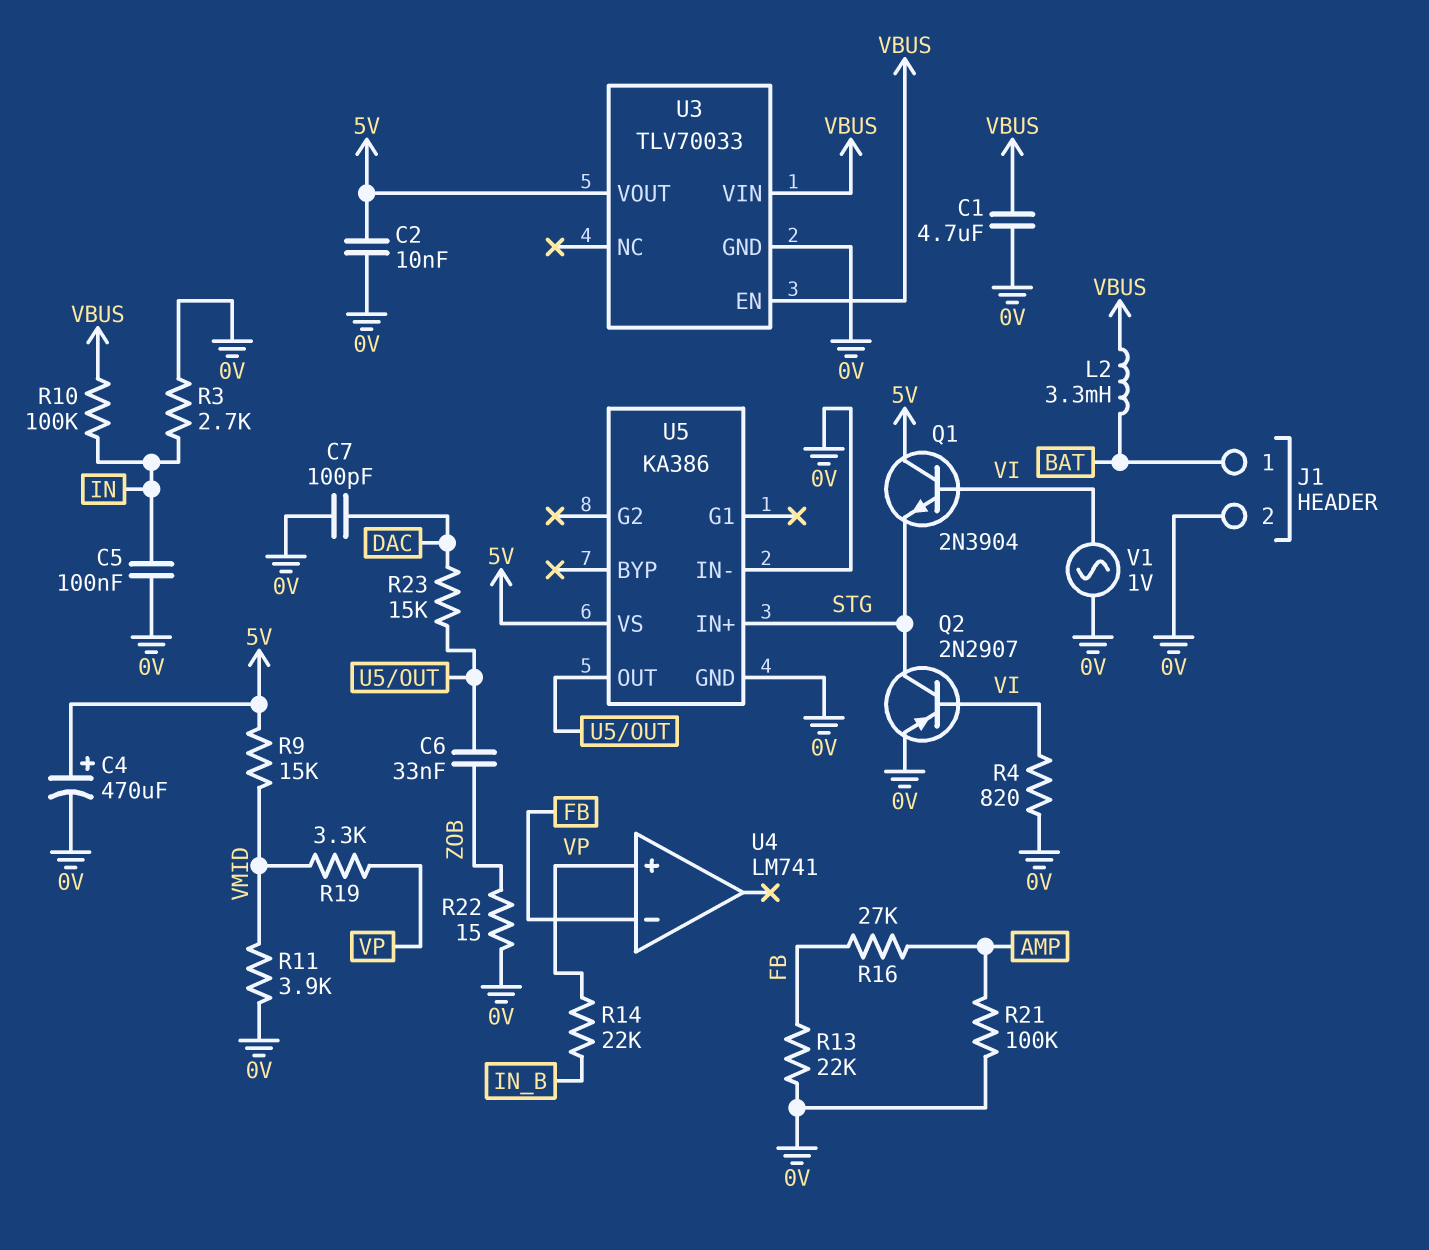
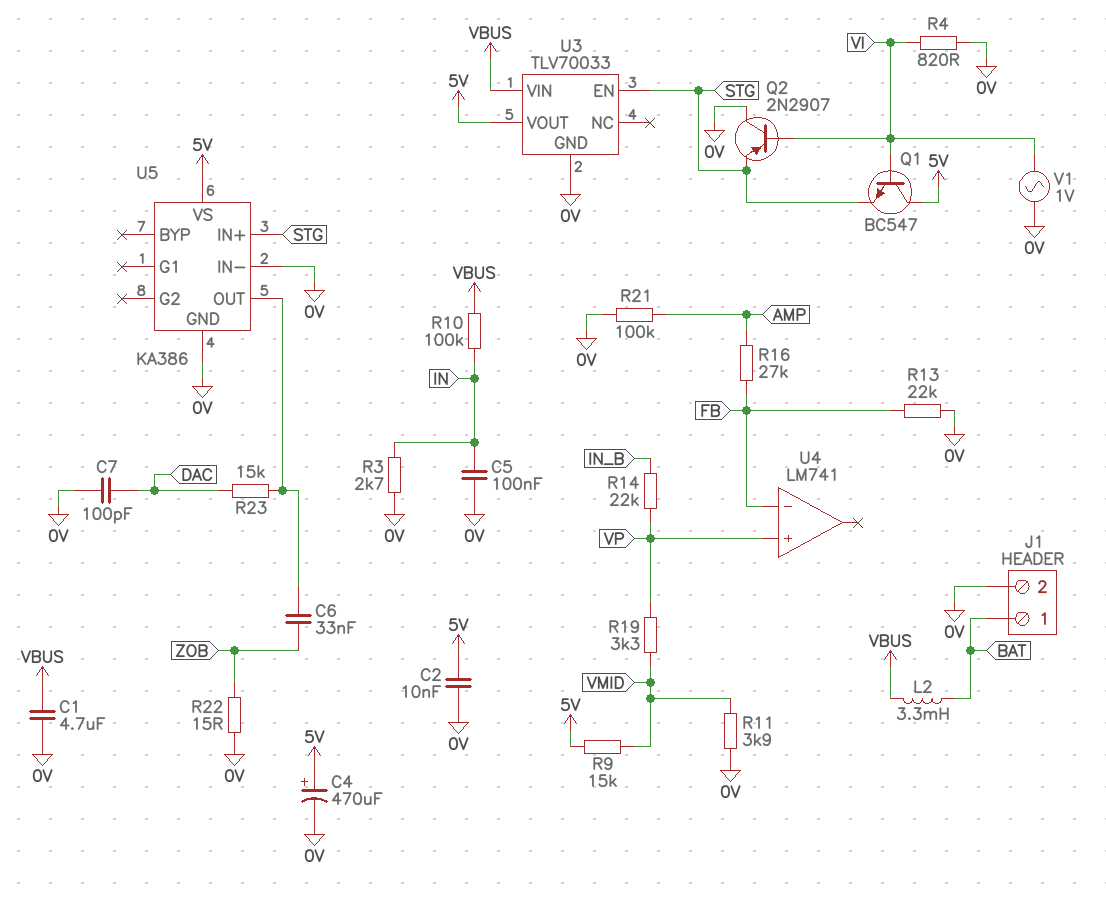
Q1: NPN 2N3904 (B VI, C 5V, E STG) -> NPN BC547 (B VI, C 5V, E STG)
Q2: PNP 2N2907 (B VI, C STG, E 0V) -> PNP 2N2907 (B VI, C 0V, E STG)
U3 pin EN: VBUS -> STG

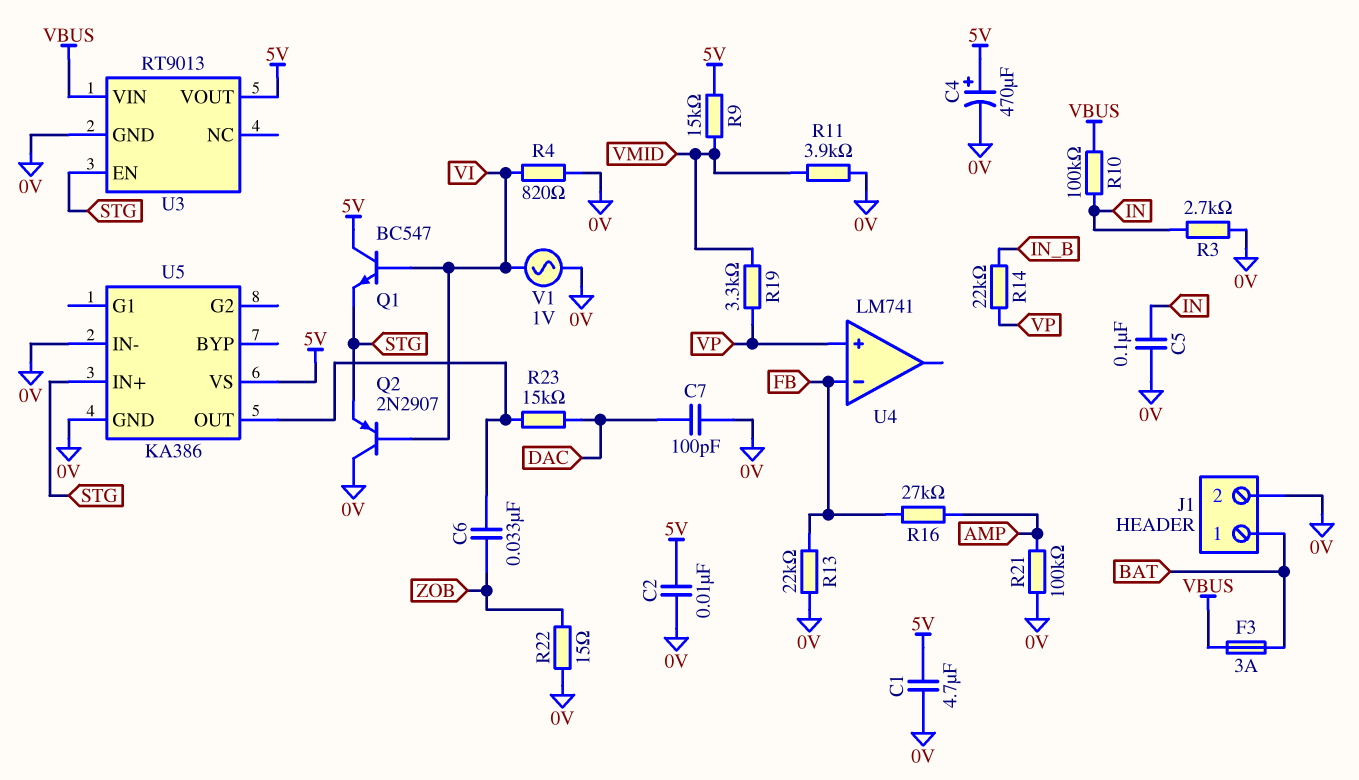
C1: 4.7uF (0V, VBUS) -> 4.7uF (0V, 5V)
F3: none -> 3A (BAT, VBUS)
L2: 3.3mH (BAT, VBUS) -> none
U3: TLV70033 -> RT9013

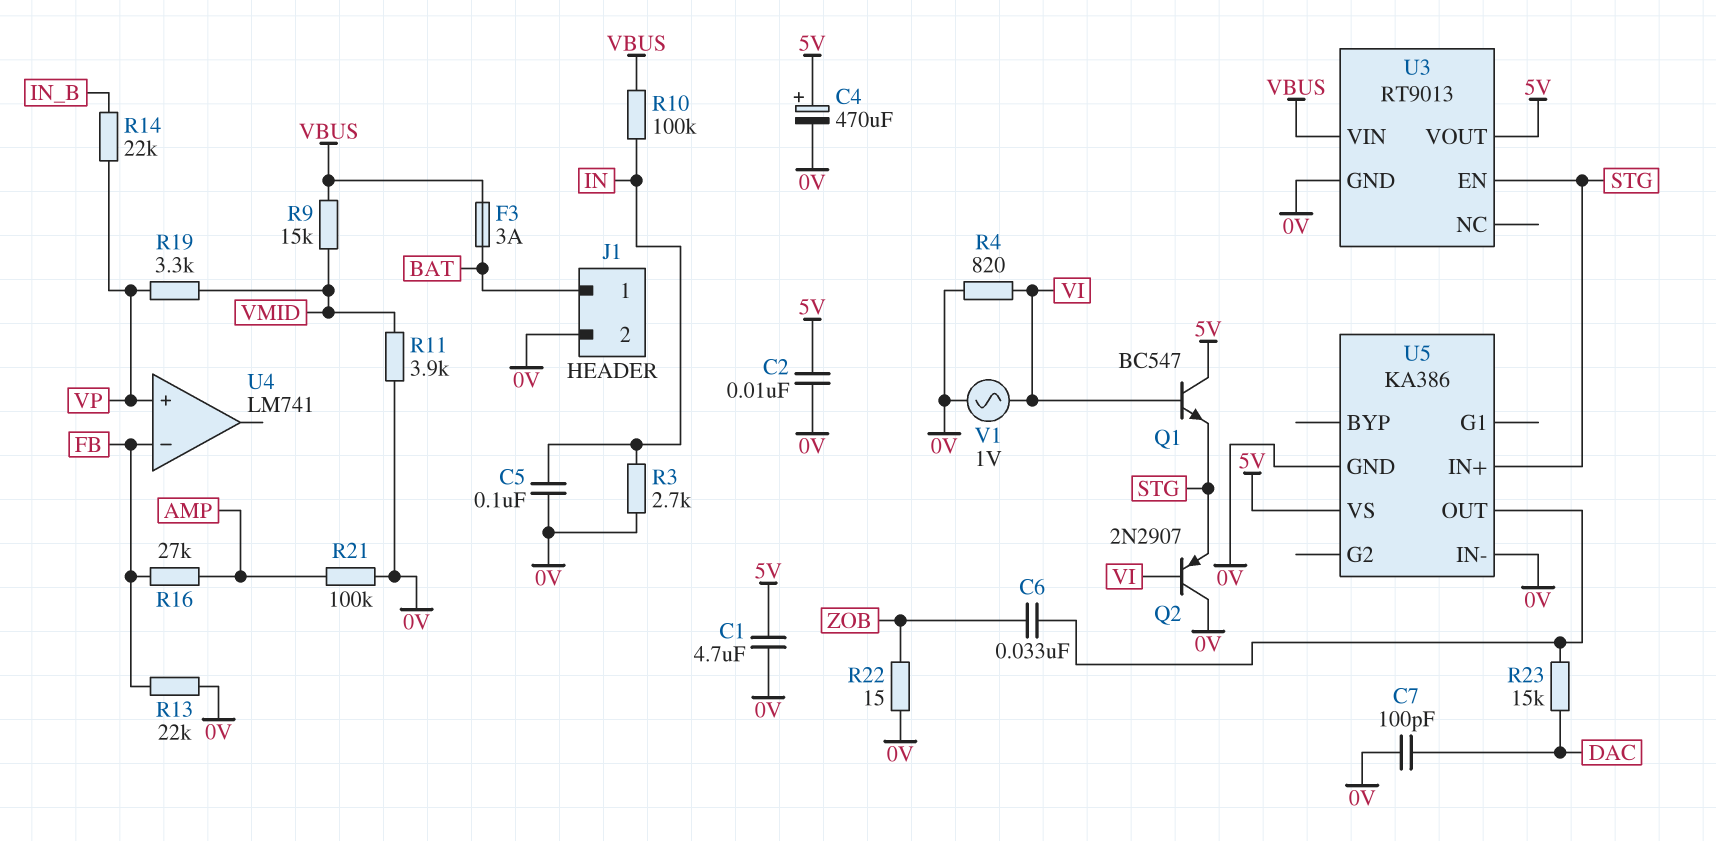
R9: 15k (5V, VMID) -> 15k (VBUS, VMID)

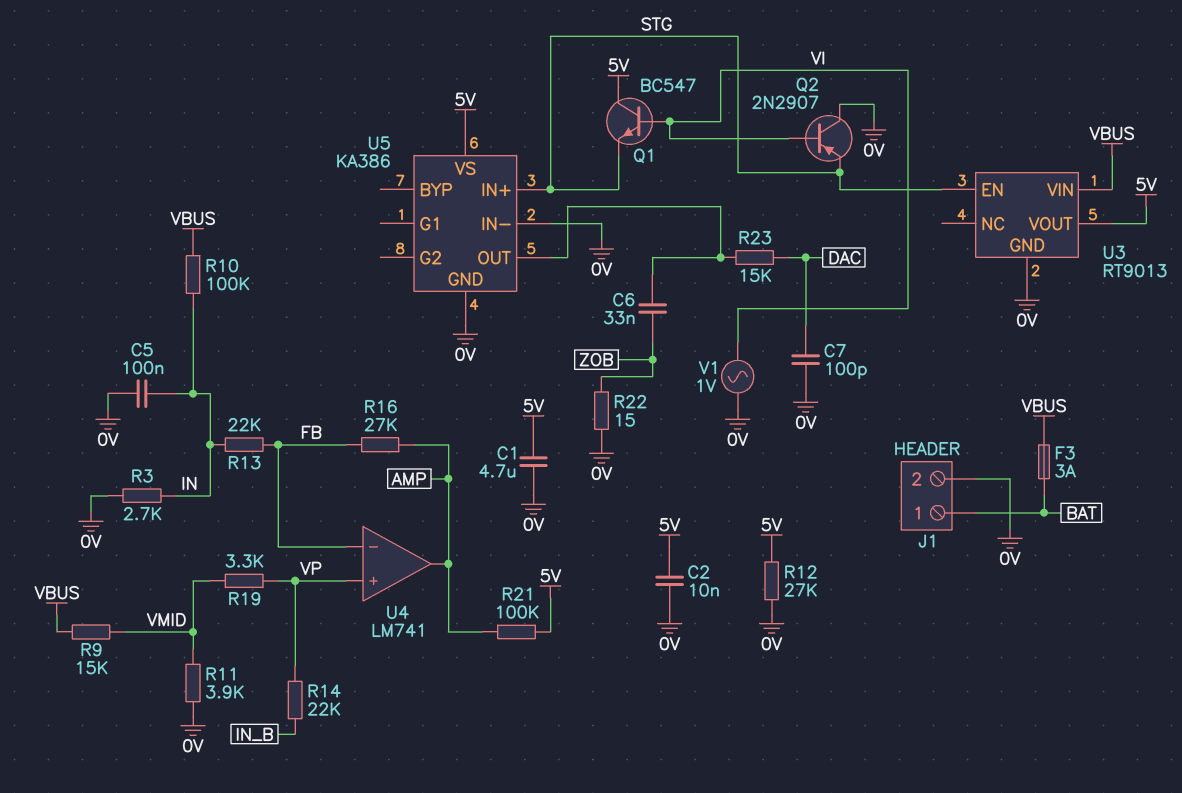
C4: 470uF (plus 5V, minus 0V) -> none
R4: 820 (0V, VI) -> none
R12: none -> 27k (0V, 5V)
R13: 22k (0V, FB) -> 22k (FB, IN)
R21: 100k (0V, AMP) -> 100k (5V, AMP)
U4 pin out: none -> AMP

